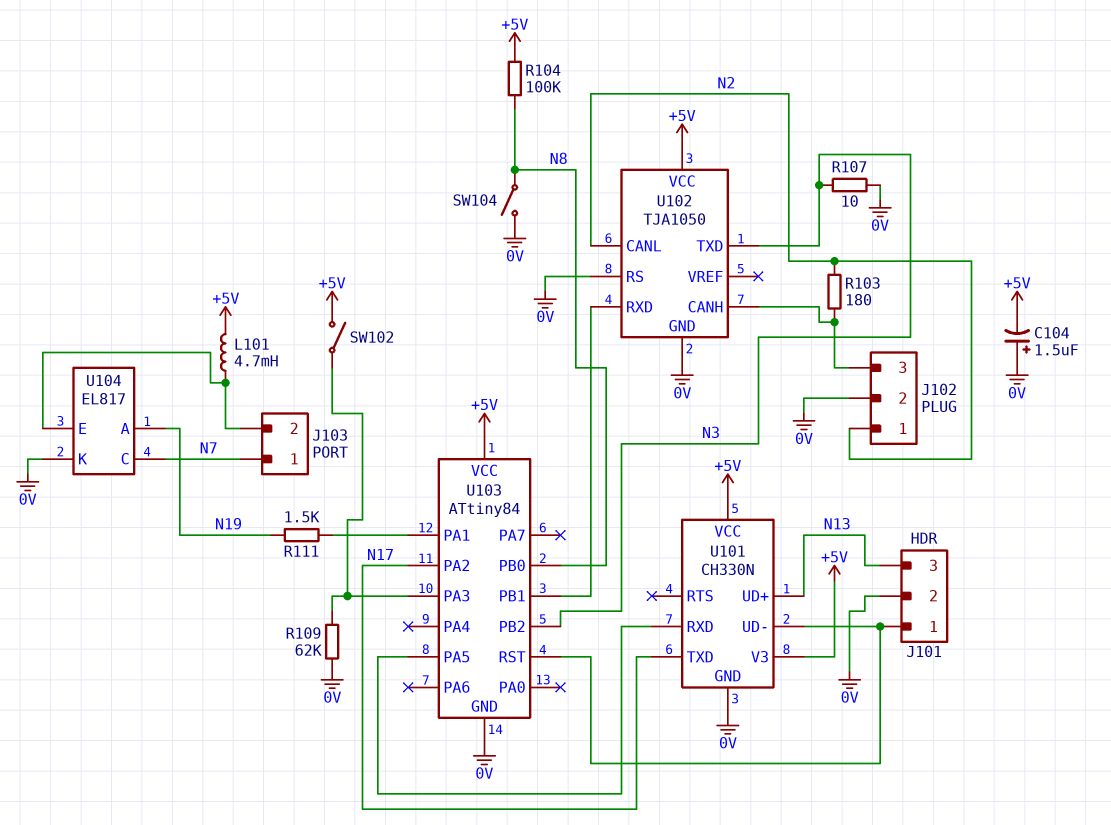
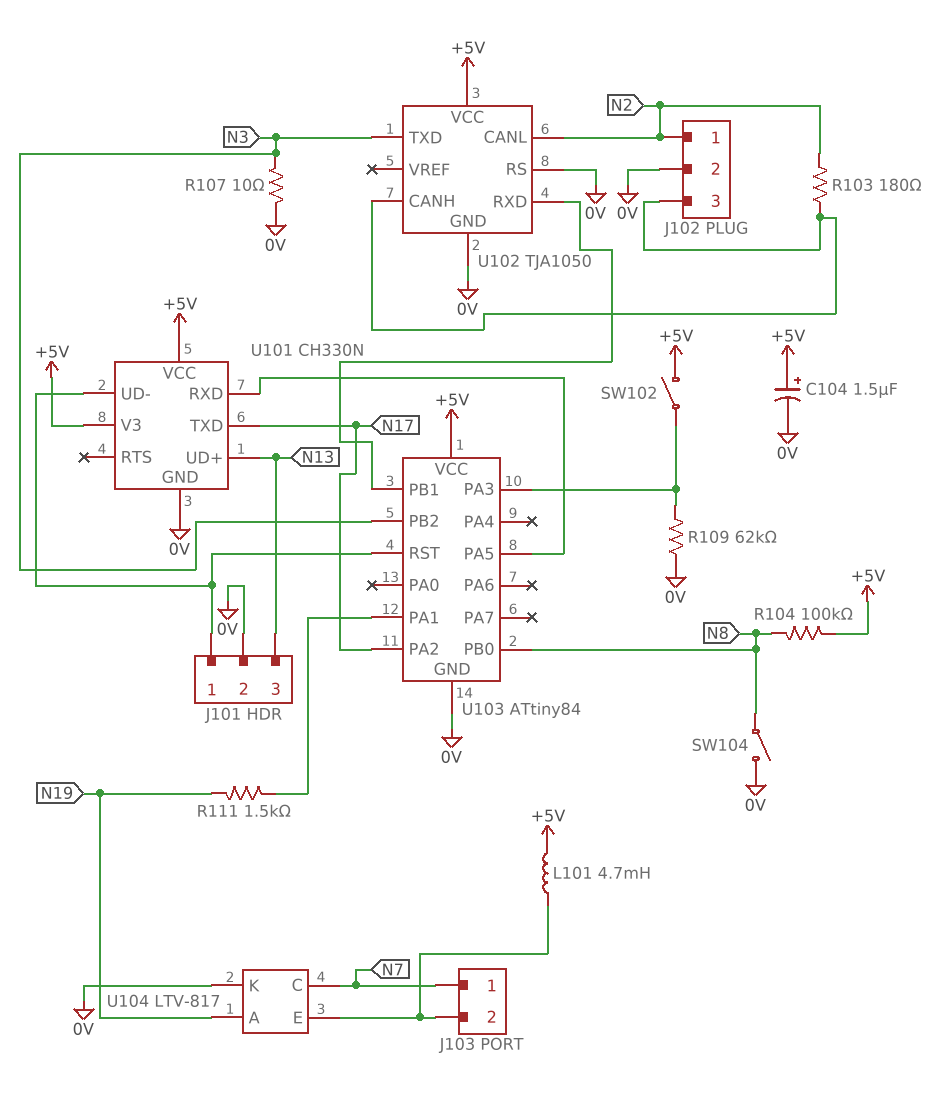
C104: 1.5uF (plus 0V, minus +5V) -> 1.5uF (plus +5V, minus 0V)
U104: EL817 -> LTV-817

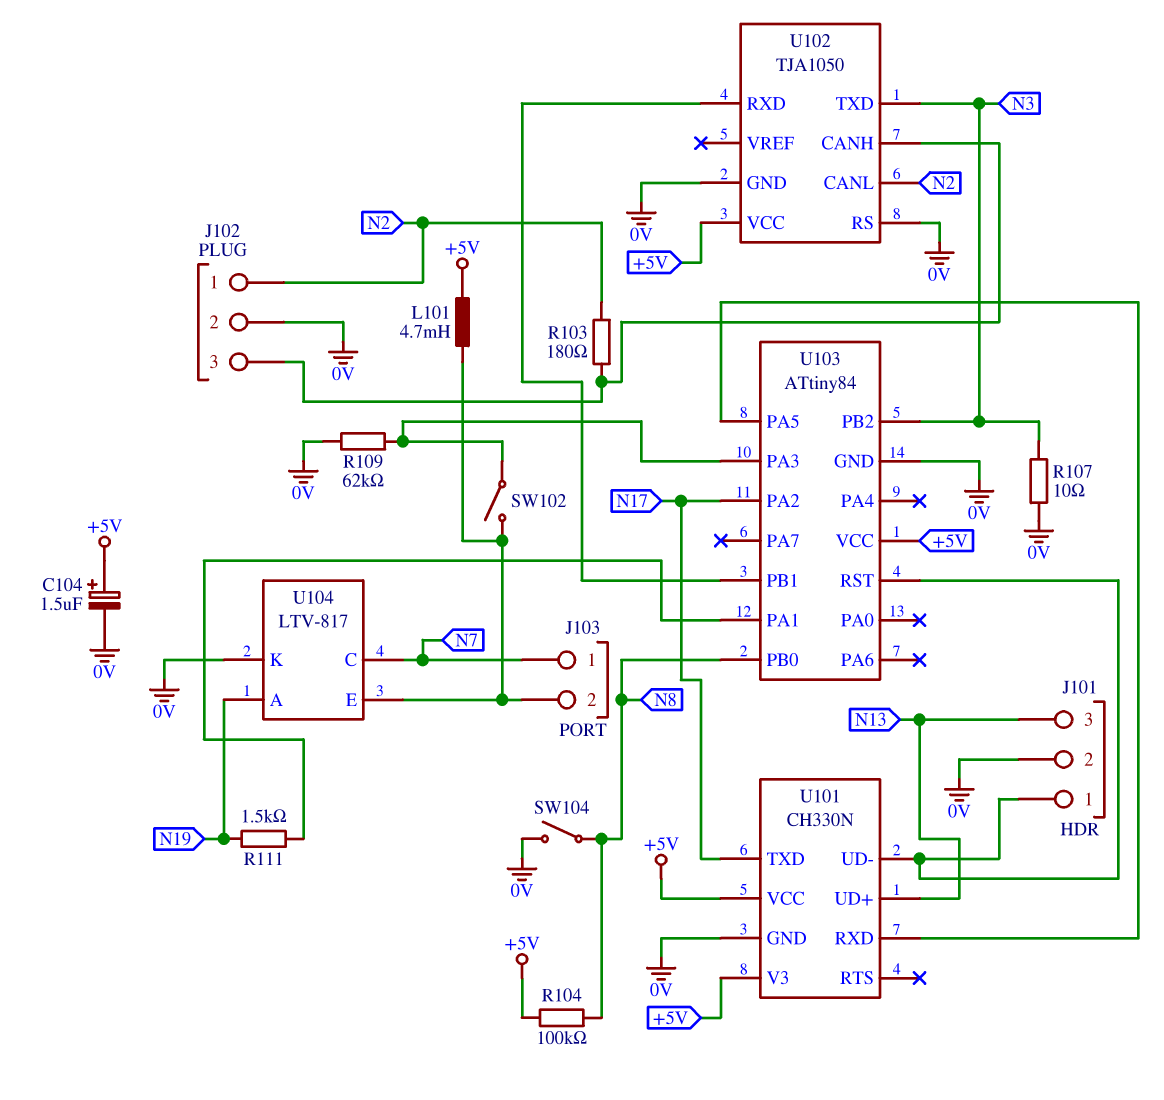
SW102: switch (+5V, U103/PA3) -> switch (J103/2, U103/PA3)

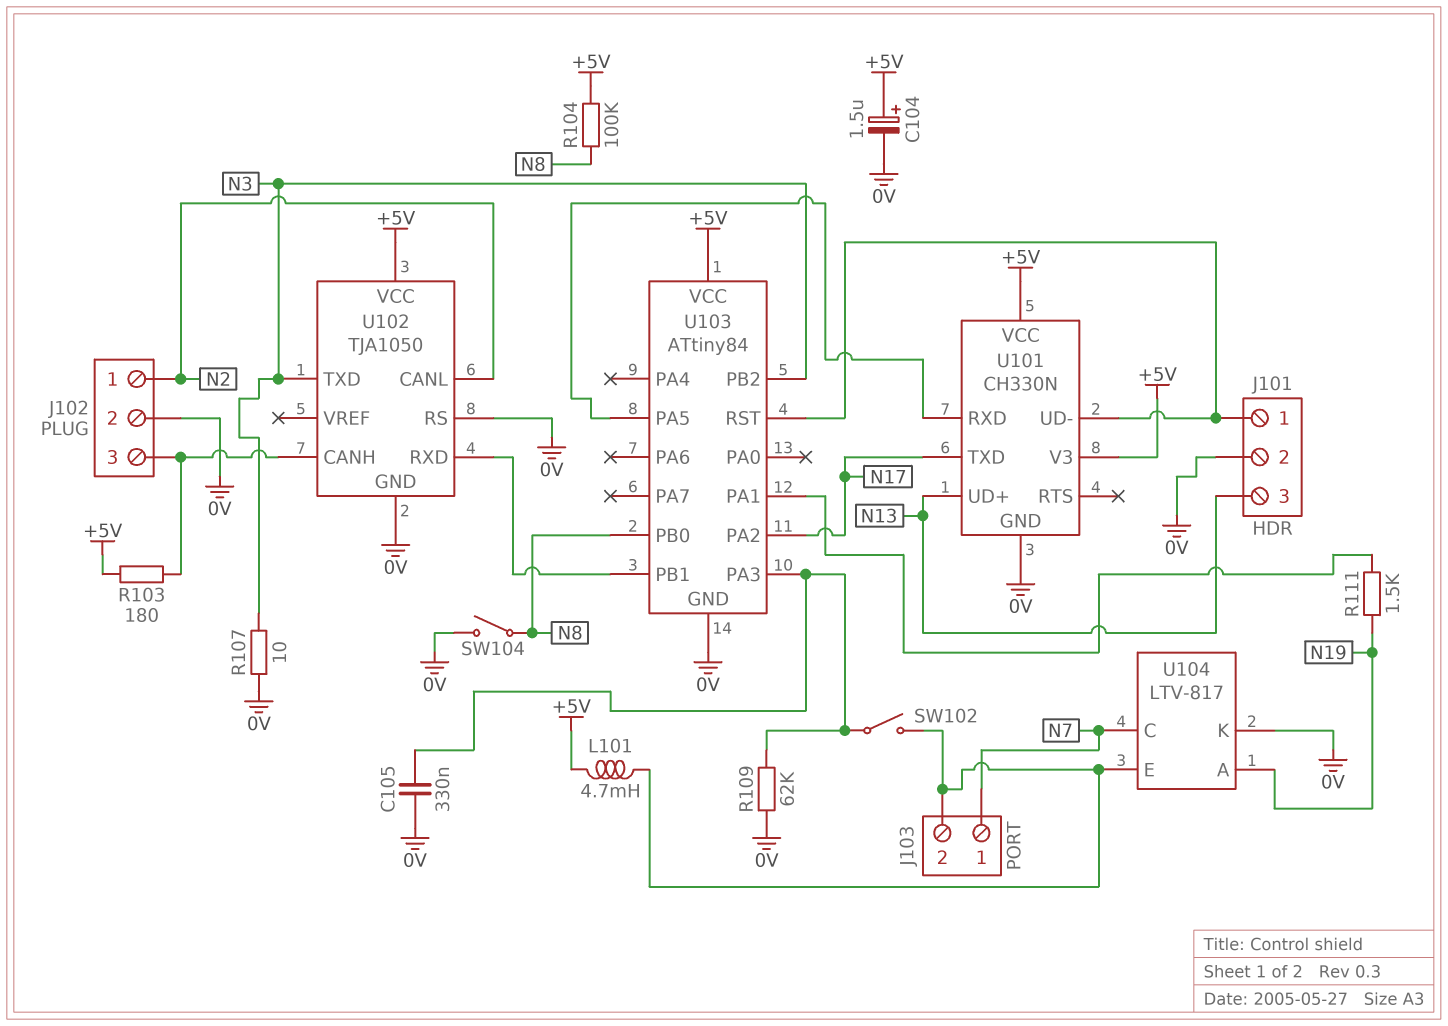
C105: none -> 330nF (0V, U103/PA3)
R103: 180 (J102/3, N2) -> 180 (+5V, J102/3)

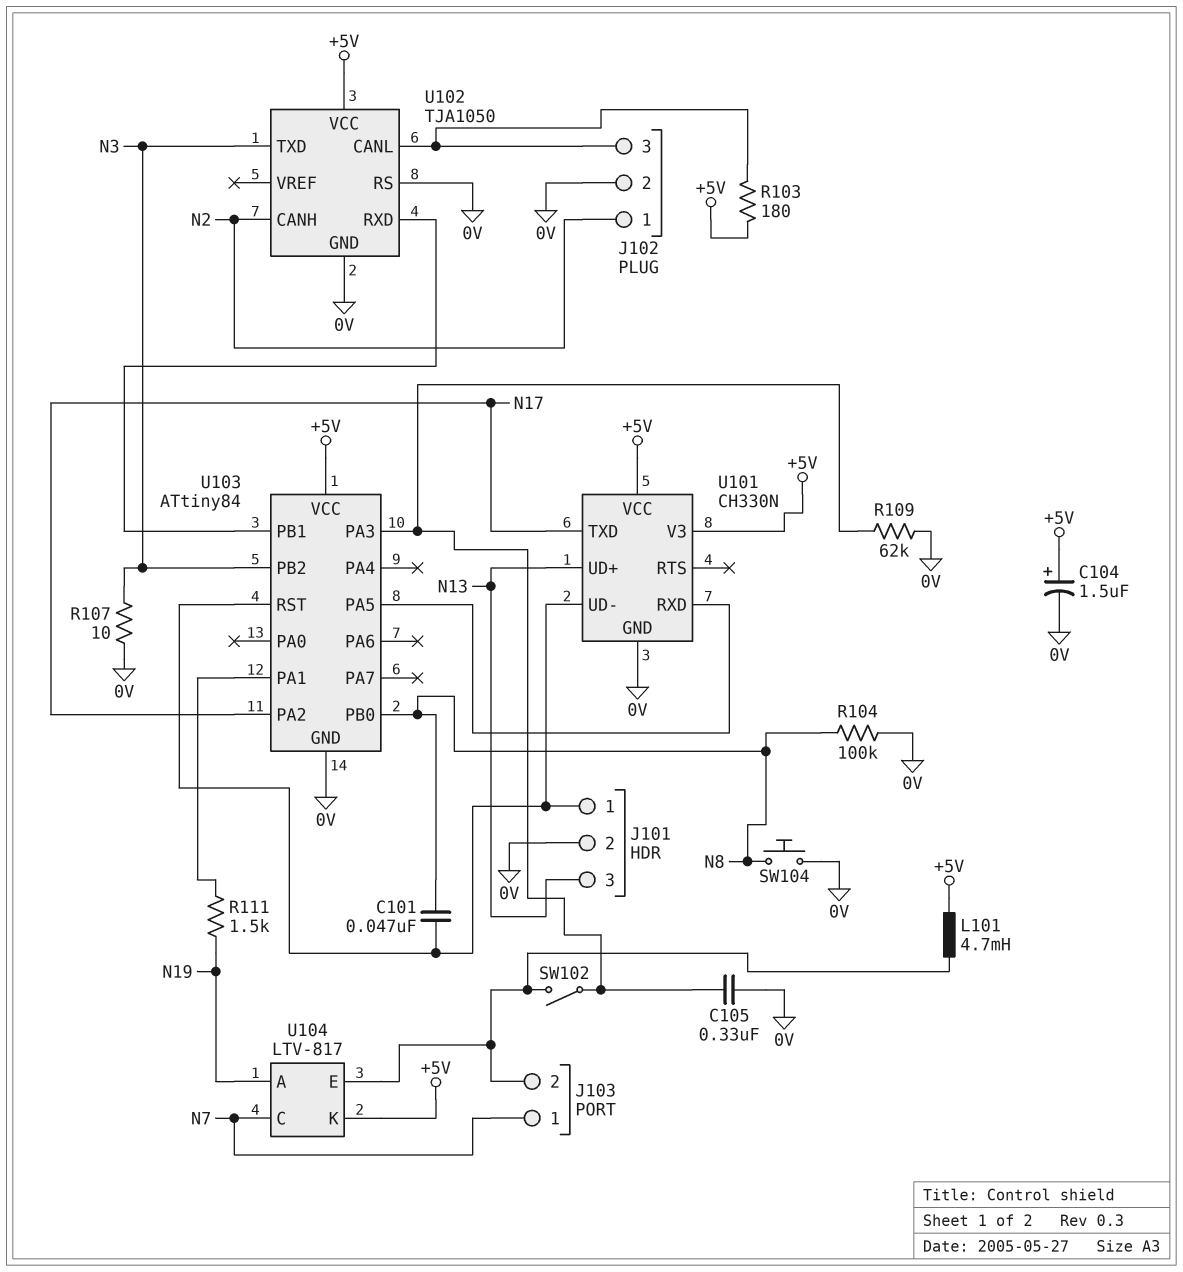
C101: none -> 47nF (J101/1, N8)
R104: 100k (+5V, N8) -> 100k (0V, N8)
SW104: switch (0V, N8) -> button (0V, N8)
U102 pin CANH: J102/3 -> N2
U102 pin CANL: N2 -> J102/3
U104 pin K: 0V -> +5V

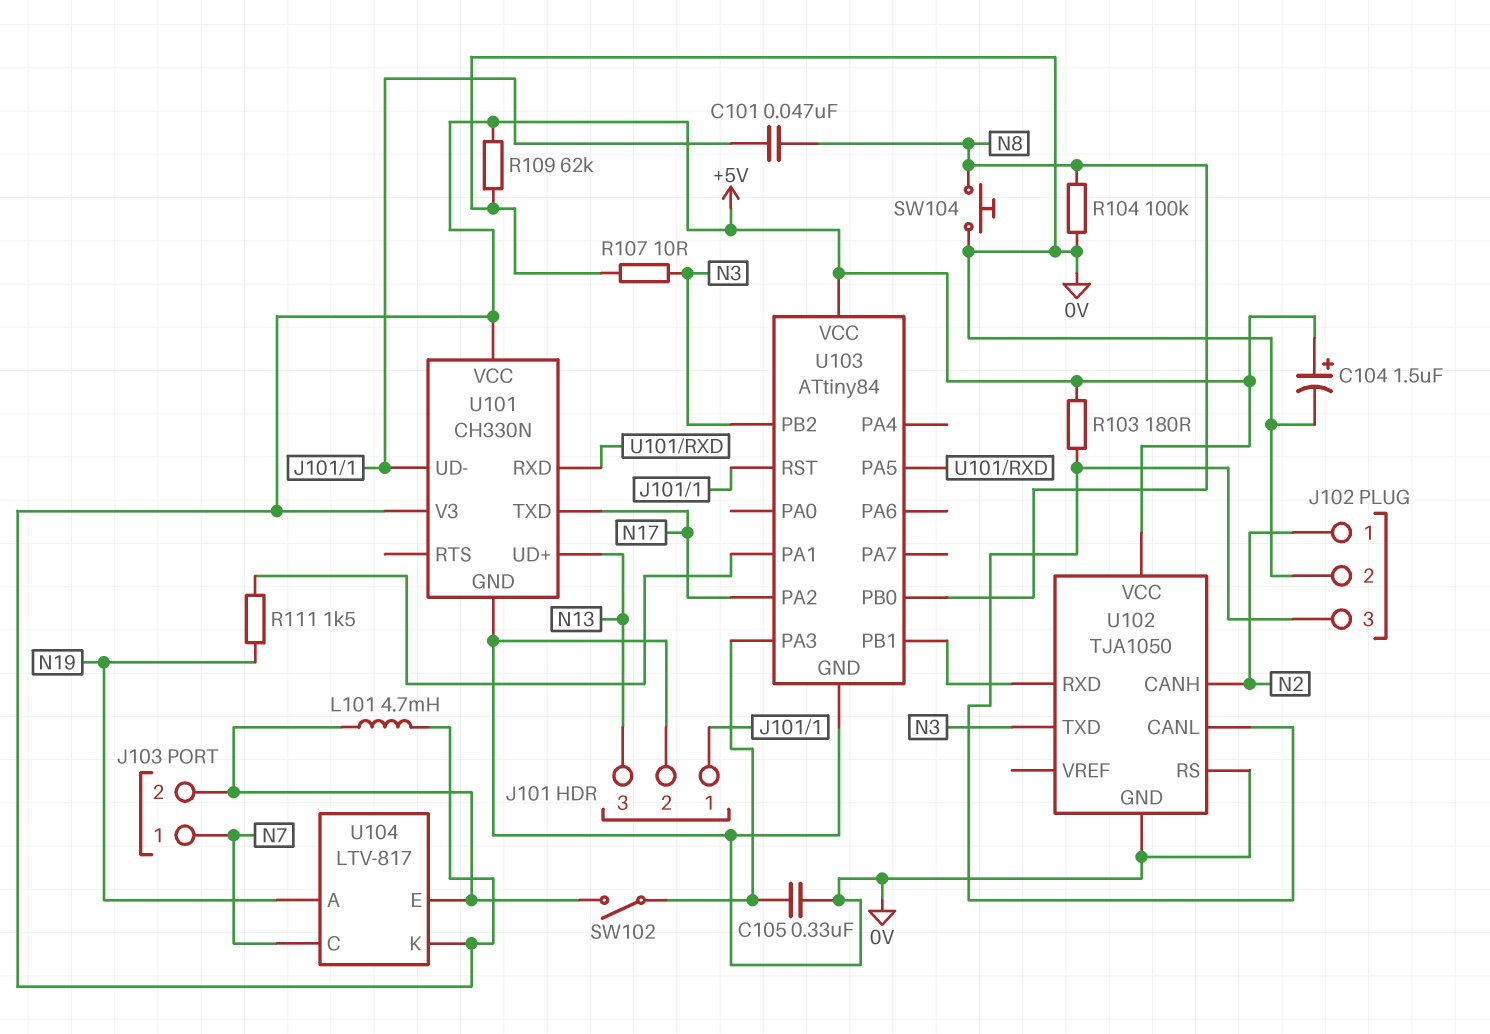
R109: 62k (0V, U103/PA3) -> 62k (+5V, 0V)

